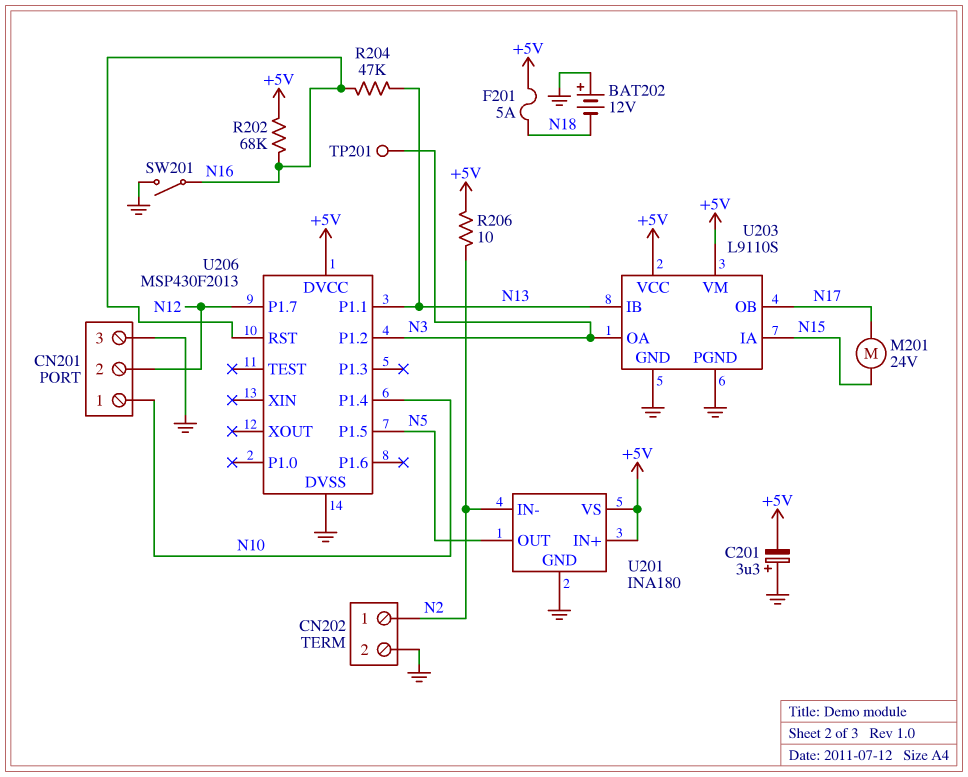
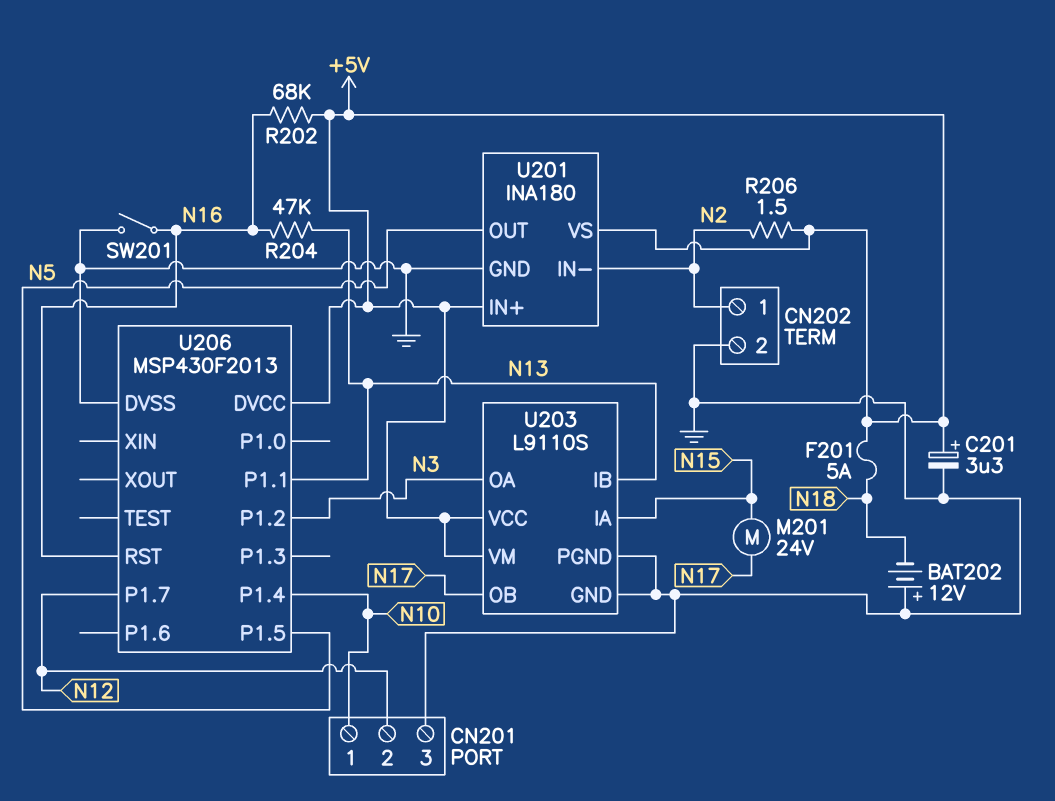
C201: 3.3uF (plus GND, minus +5V) -> 3.3uF (plus +5V, minus GND)
R206: 10 (+5V, N2) -> 1.5 (+5V, N2)
TP201: test point (N3) -> none

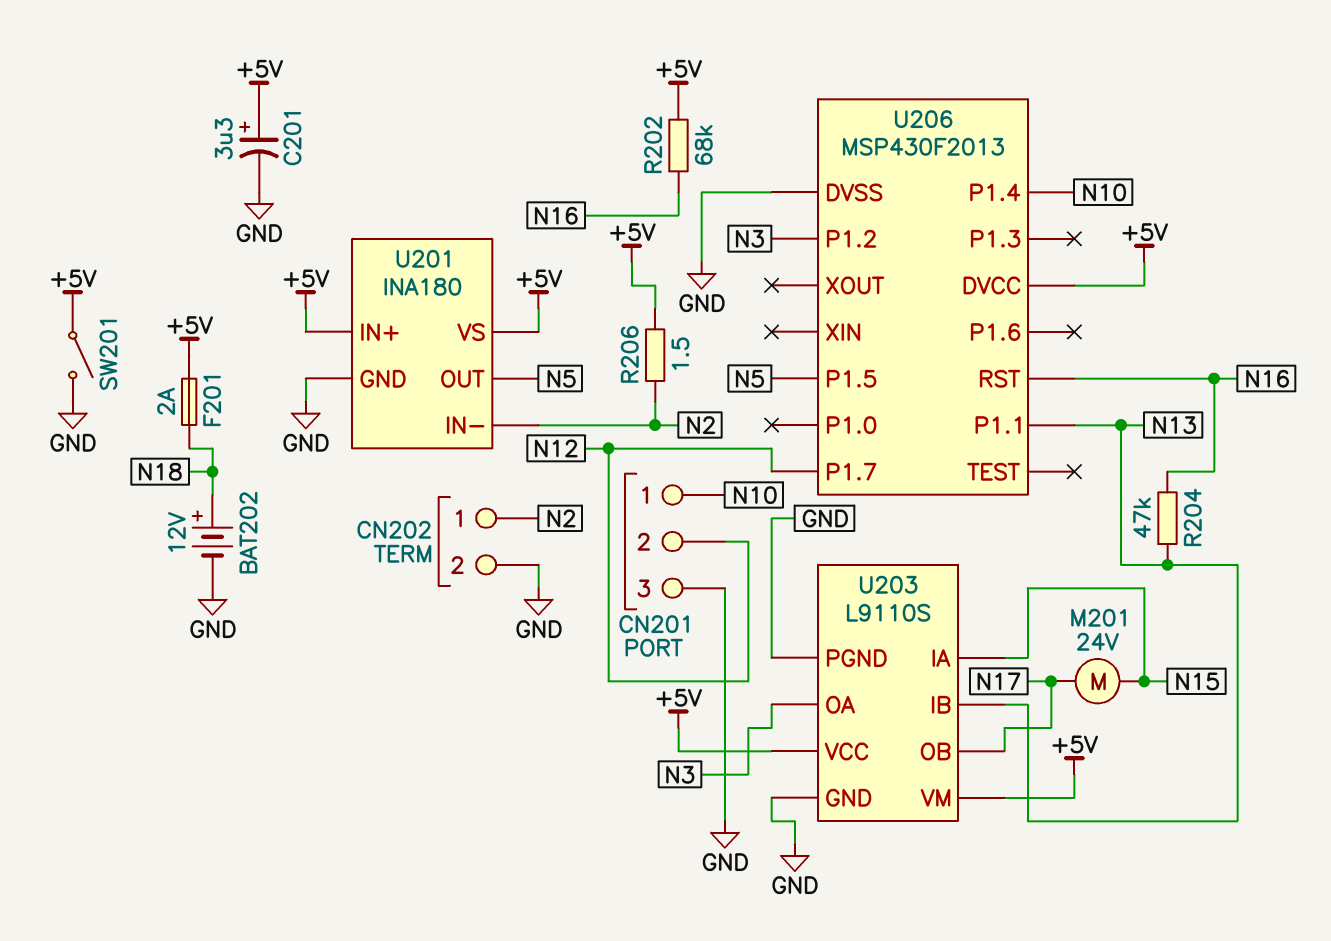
BAT202: 12V (plus GND, minus N18) -> 12V (plus N18, minus GND)
F201: 5A (+5V, N18) -> 2A (+5V, N18)
SW201: switch (GND, N16) -> switch (+5V, GND)

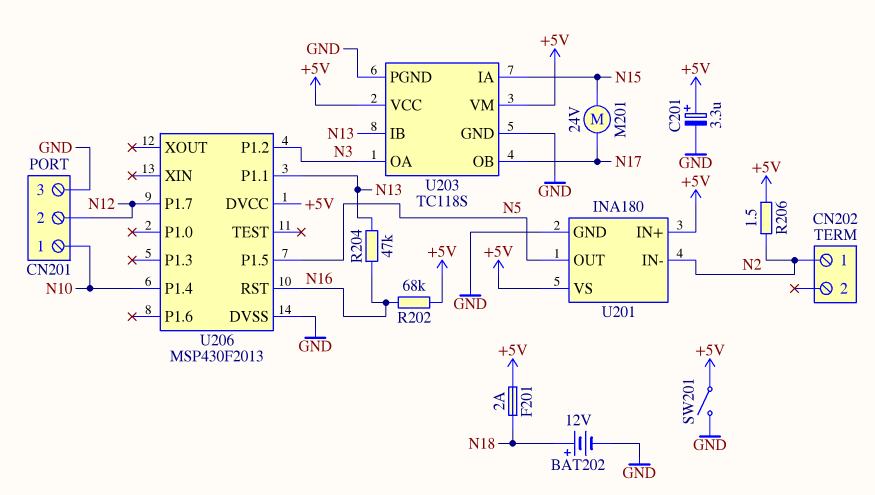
CN202 pin 2: GND -> none
U203: L9110S -> TC118S

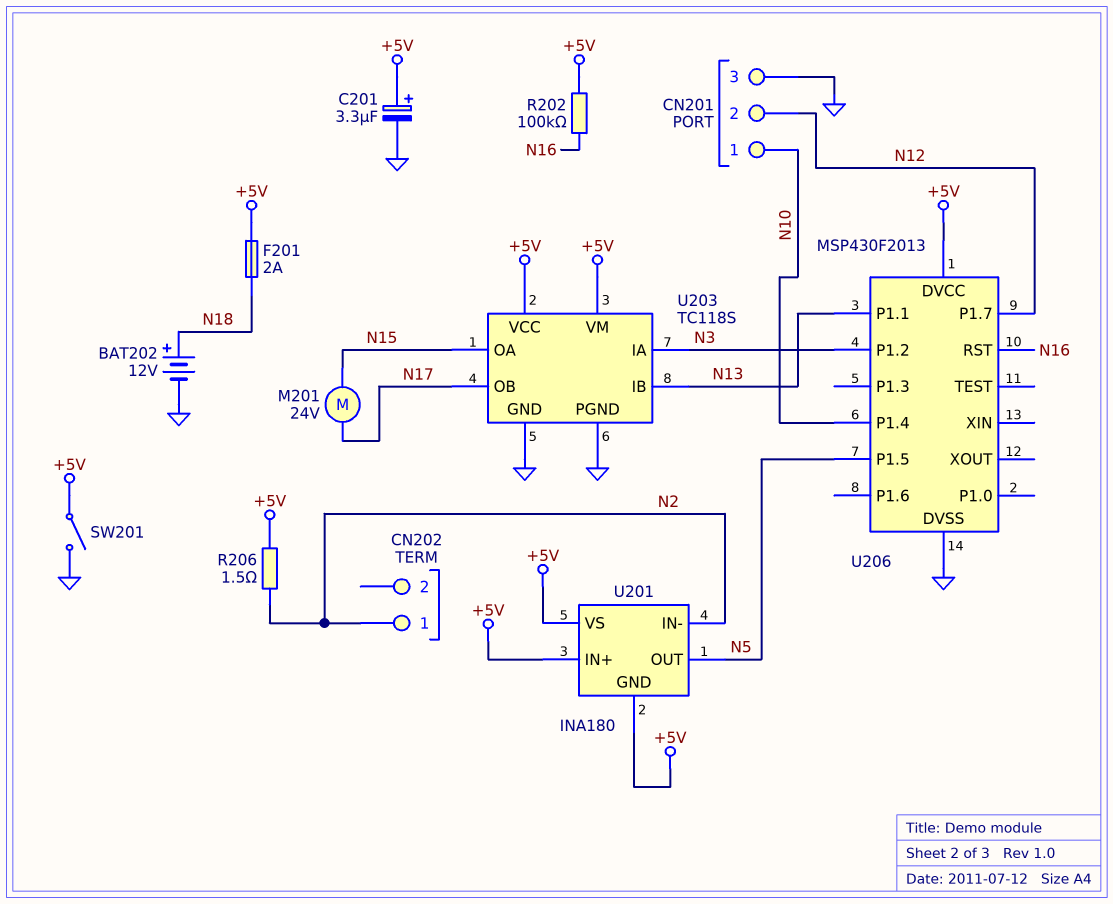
R202: 68k (+5V, N16) -> 100k (+5V, N16)
R204: 47k (N13, N16) -> none
U201 pin GND: GND -> +5V
U203 pin IA: N15 -> N3
U203 pin OA: N3 -> N15

